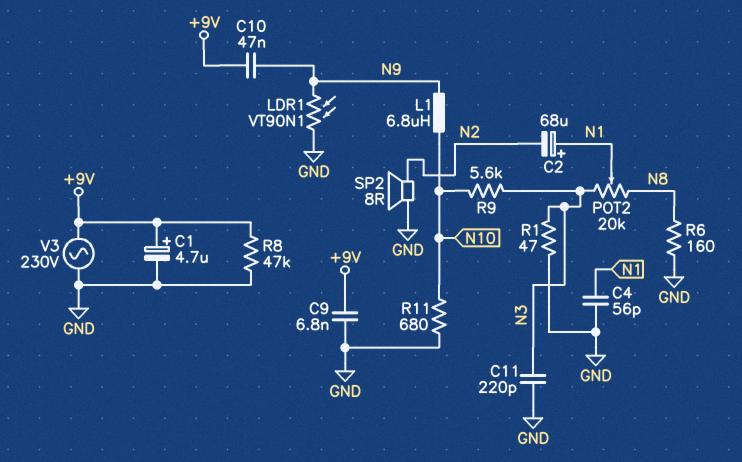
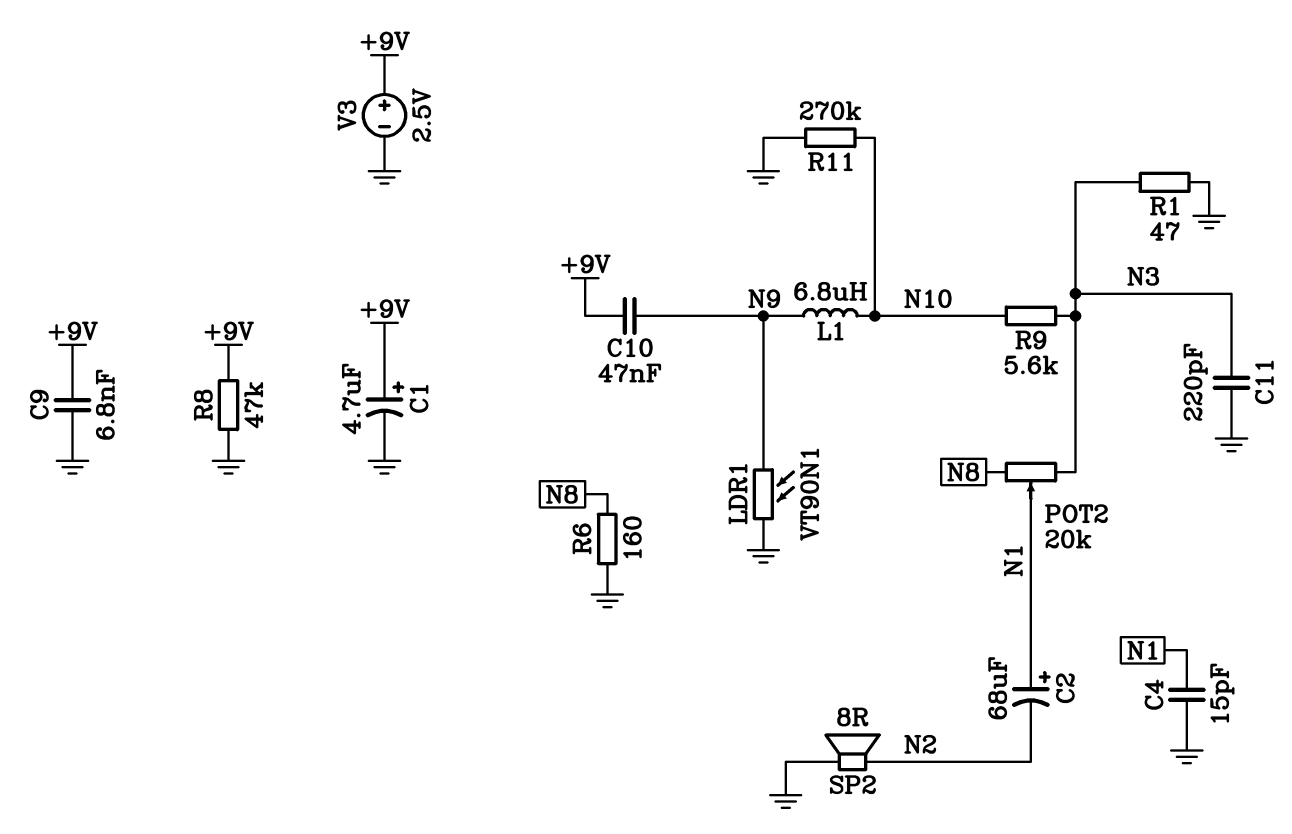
C4: 56pF (GND, N1) -> 15pF (GND, N1)
R11: 680 (GND, N10) -> 270k (GND, N10)
V3: AC 230V (+9V, GND) -> 2.5V (plus +9V, minus GND)

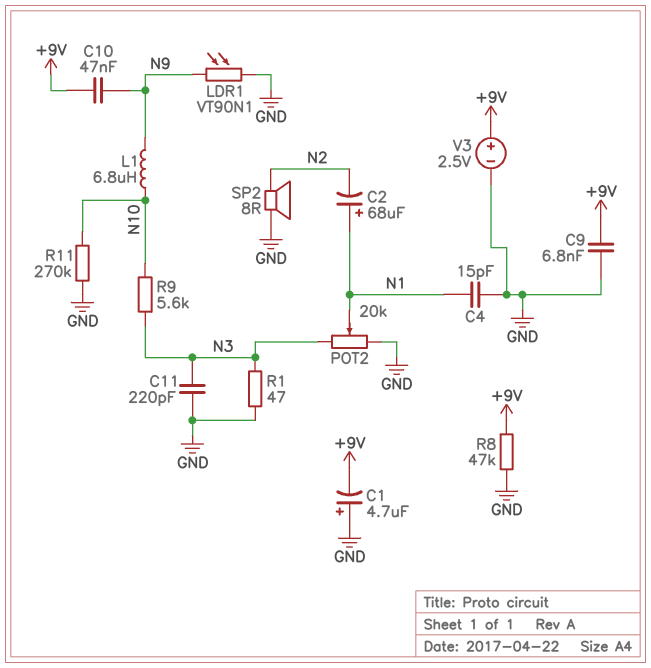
C1: 4.7uF (plus +9V, minus GND) -> 4.7uF (plus GND, minus +9V)
POT2: 20k (N3, N8, wiper N1) -> 20k (GND, N3, wiper N1)
R6: 160 (GND, N8) -> none

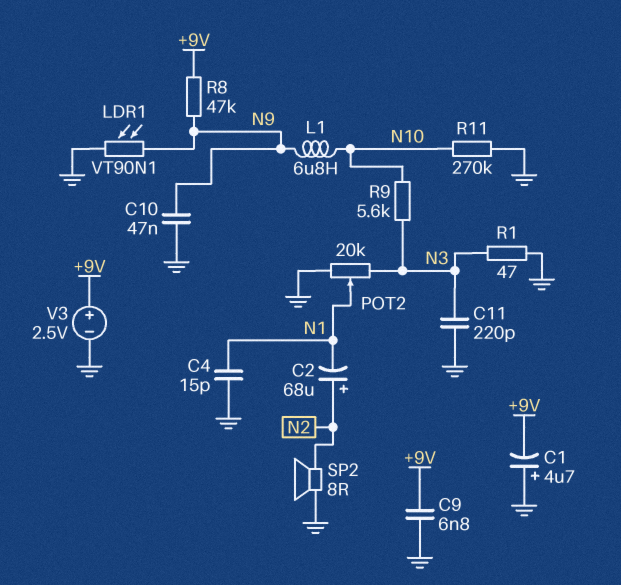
C2: 68uF (plus N1, minus N2) -> 68uF (plus N2, minus N1)
C10: 47nF (+9V, N9) -> 47nF (GND, N9)
R8: 47k (+9V, GND) -> 47k (+9V, N9)

